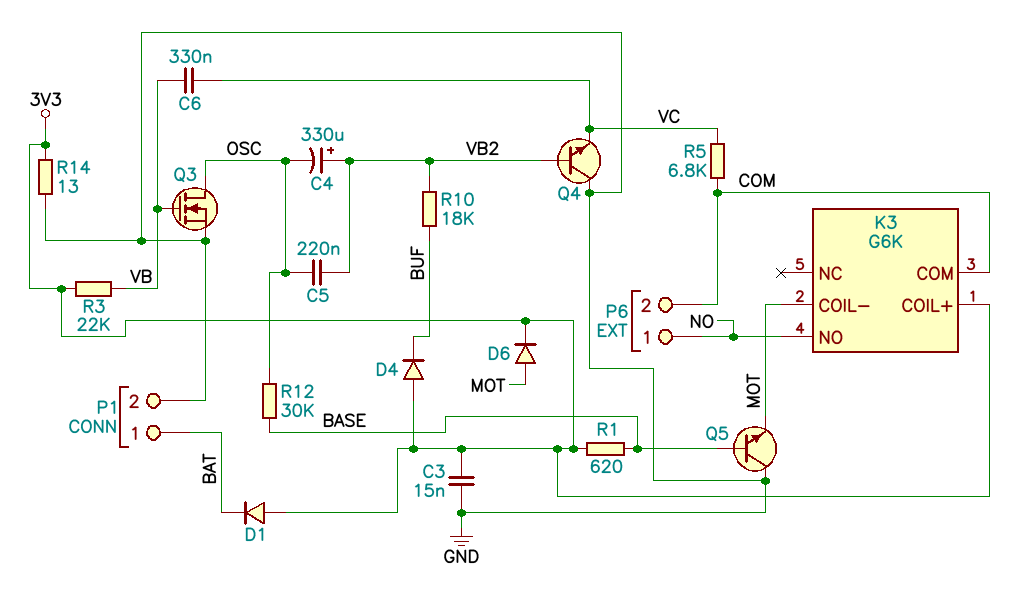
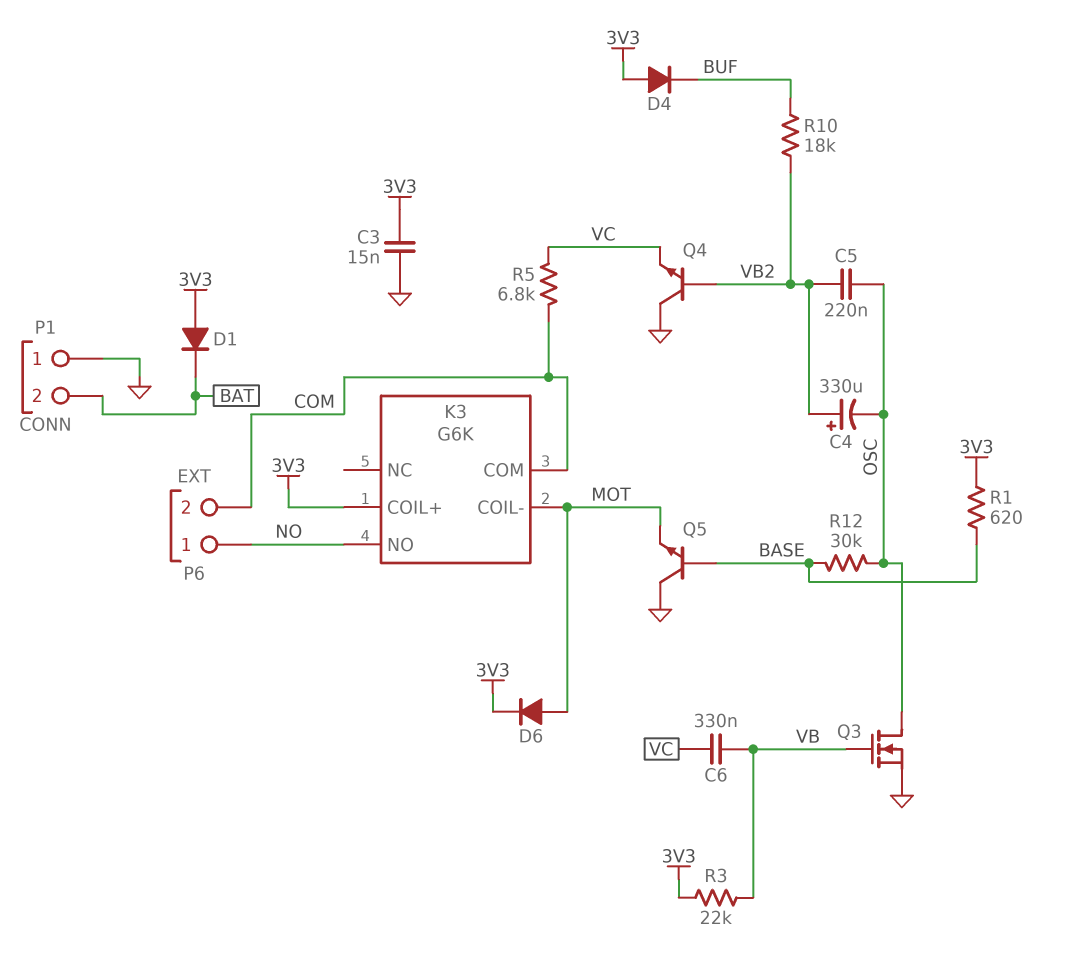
P1 pin 1: BAT -> GND
P1 pin 2: GND -> BAT
R14: 13 (3V3, GND) -> none

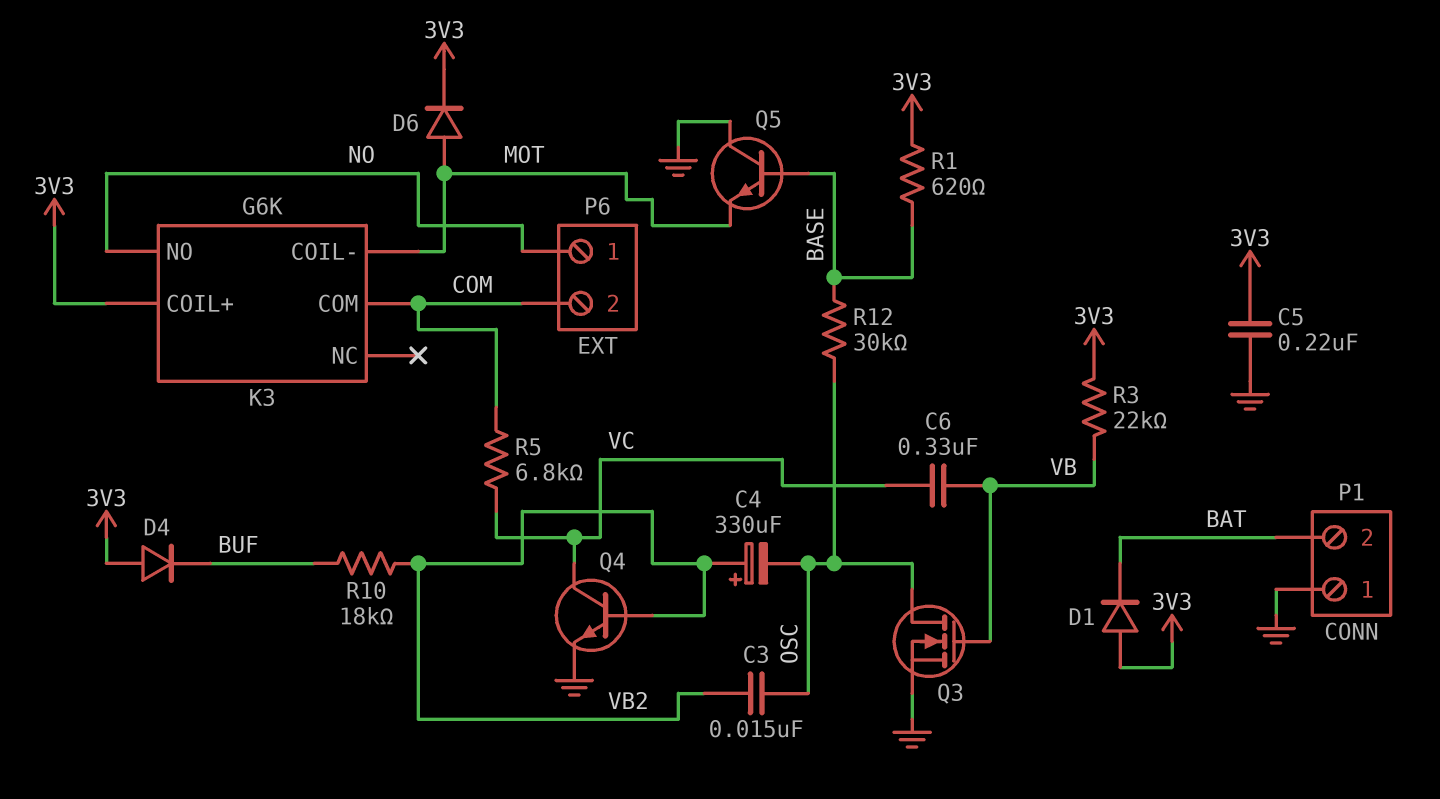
C3: 15nF (3V3, GND) -> 15nF (OSC, VB2)
C5: 220nF (OSC, VB2) -> 220nF (3V3, GND)
Q4: NPN (B VB2, C GND, E VC) -> NPN (B VB2, C VC, E GND)

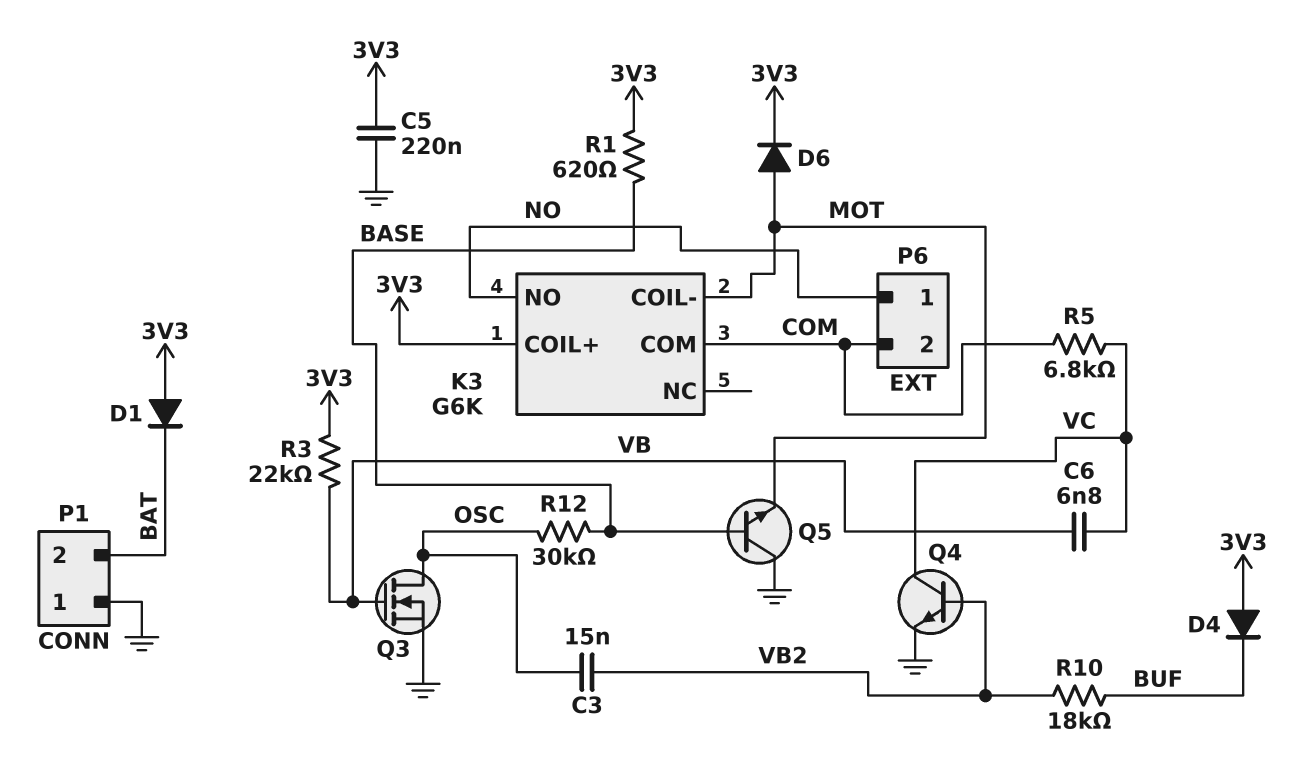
C4: 330uF (plus VB2, minus OSC) -> none
C6: 330nF (VB, VC) -> 6.8nF (VB, VC)

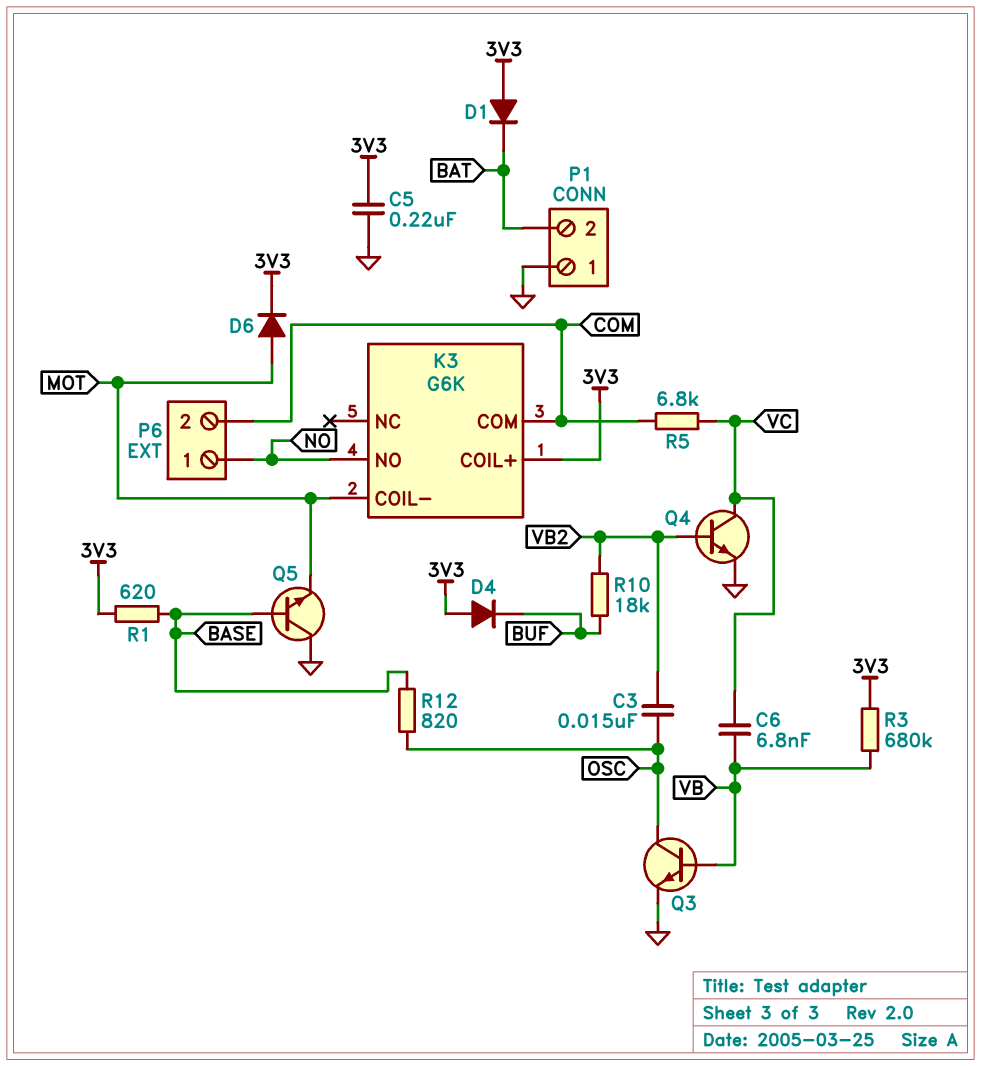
Q3: NMOS (G VB, D OSC, S GND) -> NPN (B VB, C OSC, E GND)
R3: 22k (3V3, VB) -> 680k (3V3, VB)
R12: 30k (BASE, OSC) -> 820 (BASE, OSC)

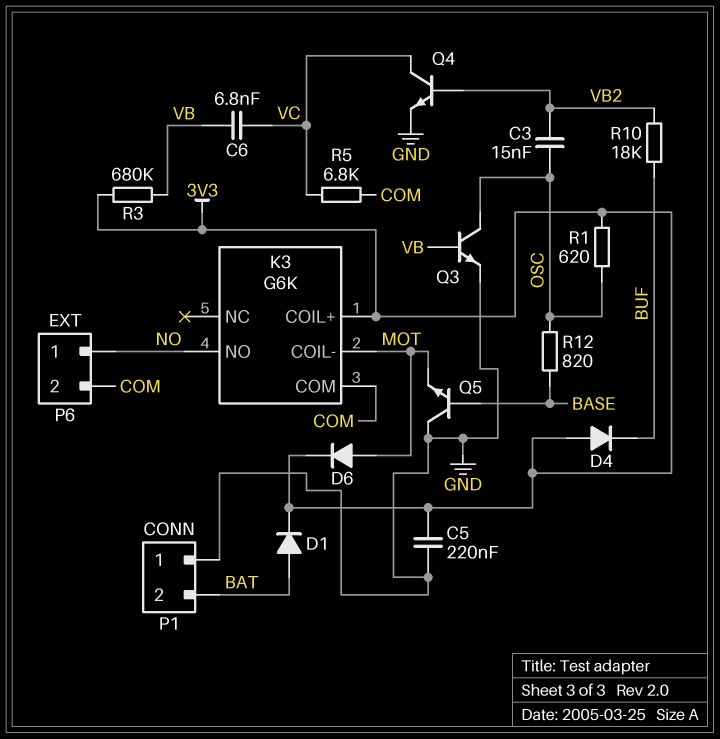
D1: diode (A 3V3, K BAT) -> diode (A BAT, K 3V3)
R1: 620 (3V3, BASE) -> 620 (3V3, OSC)

